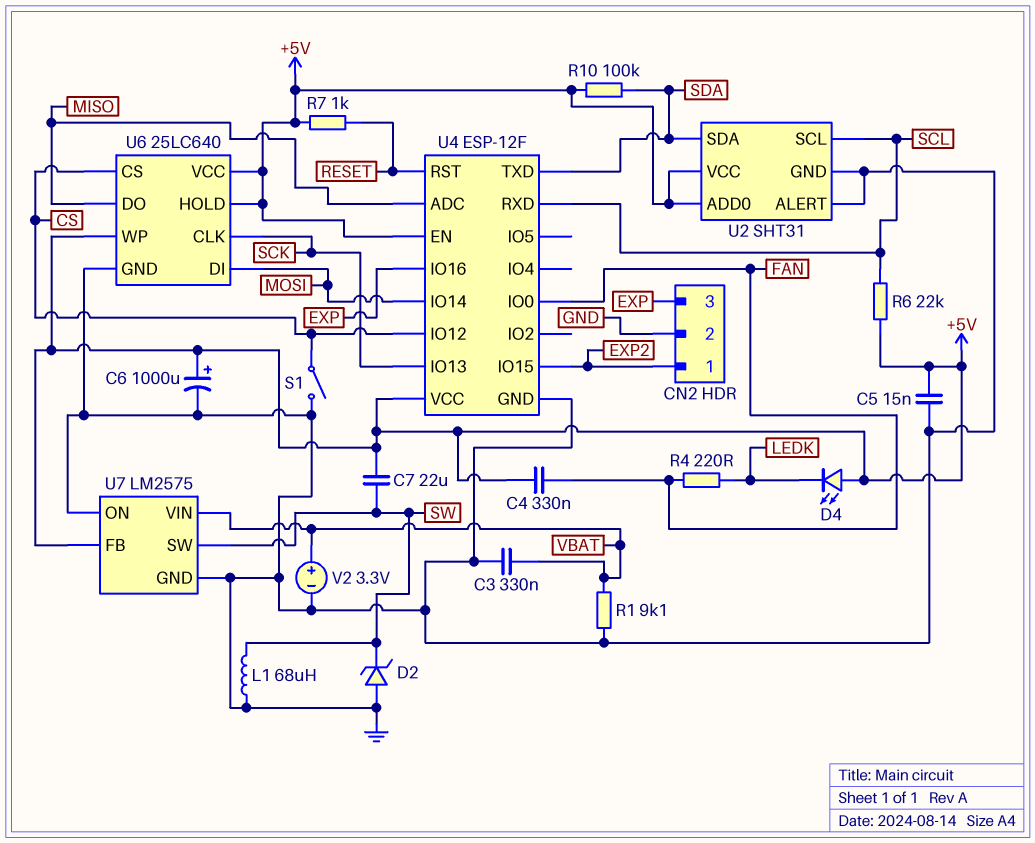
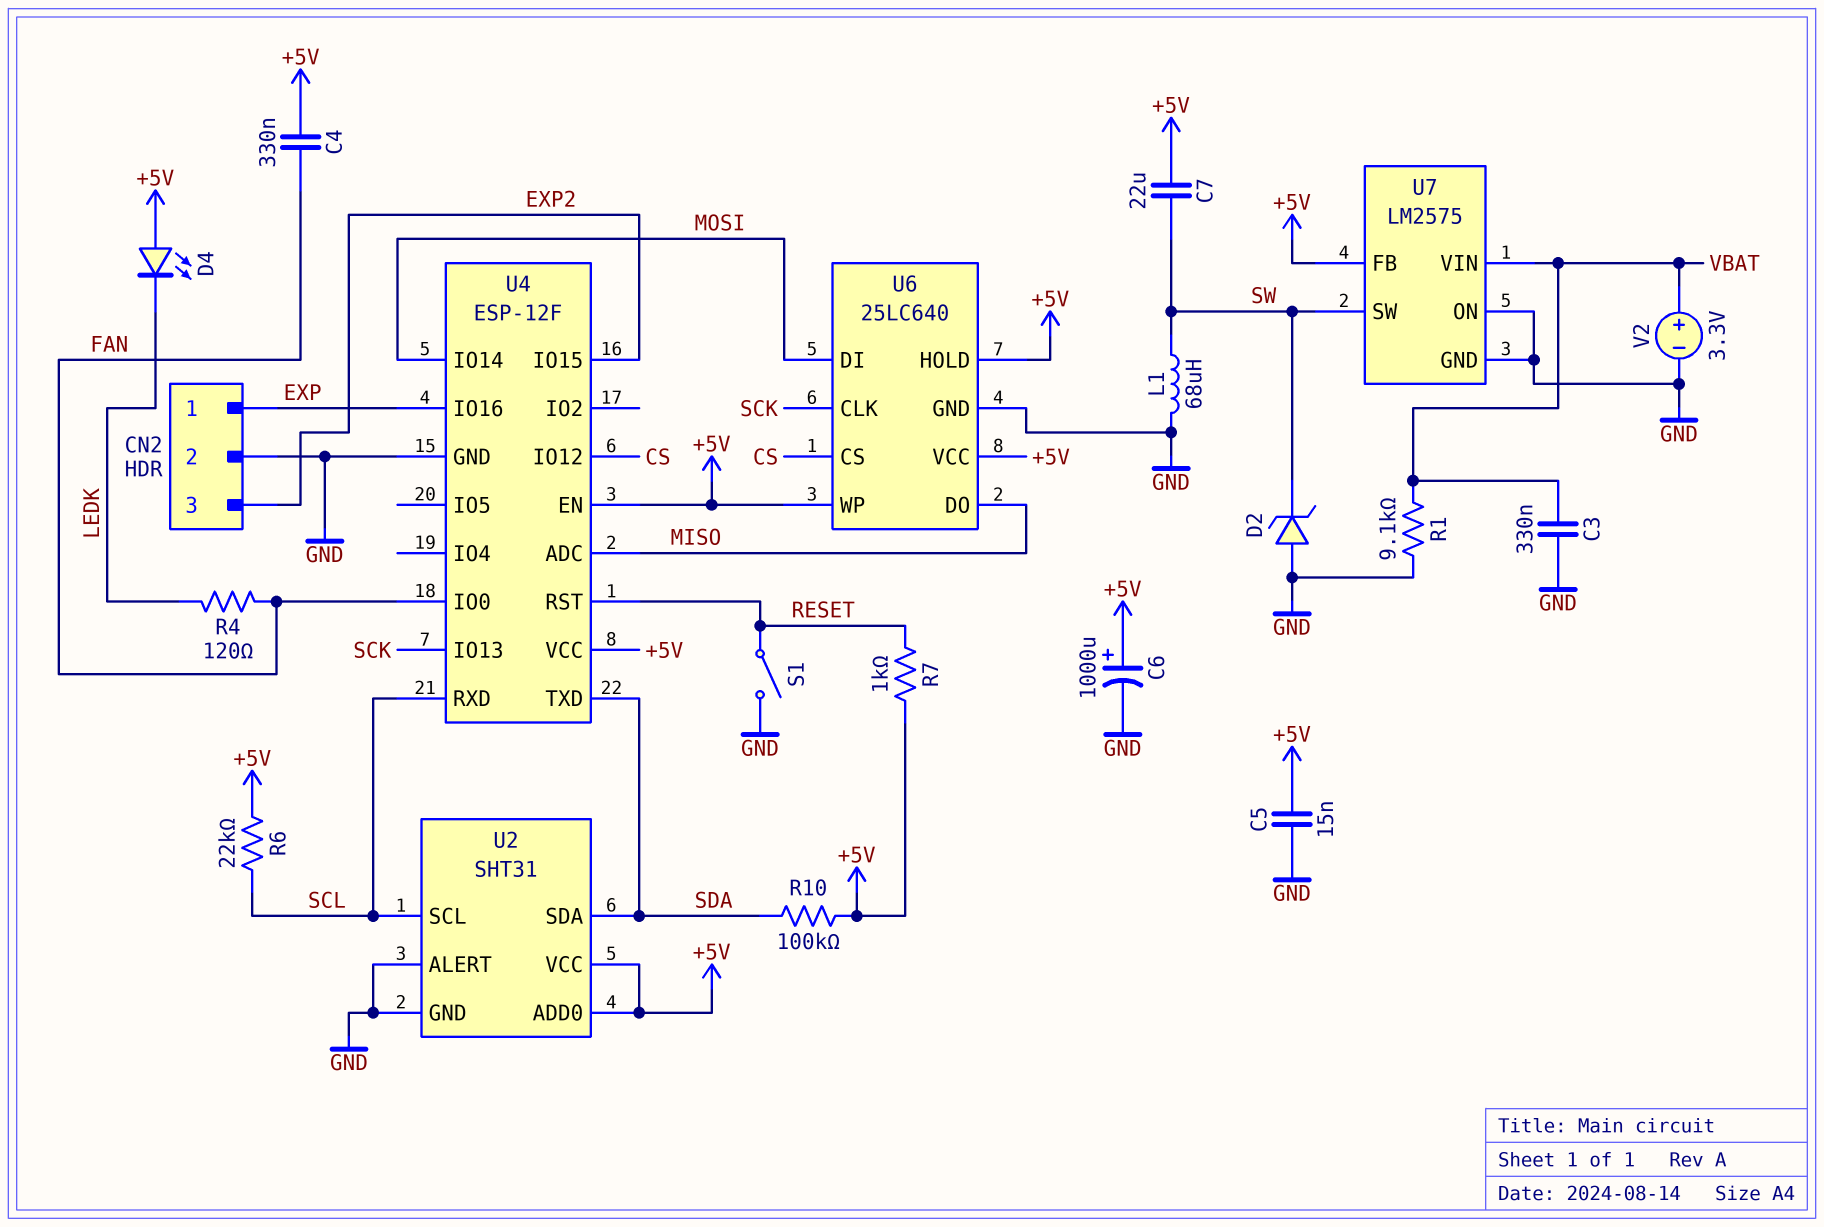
CN2 pin 1: EXP2 -> EXP
CN2 pin 3: EXP -> EXP2
R4: 220 (FAN, LEDK) -> 120 (FAN, LEDK)
S1: switch (CS, GND) -> switch (GND, RESET)

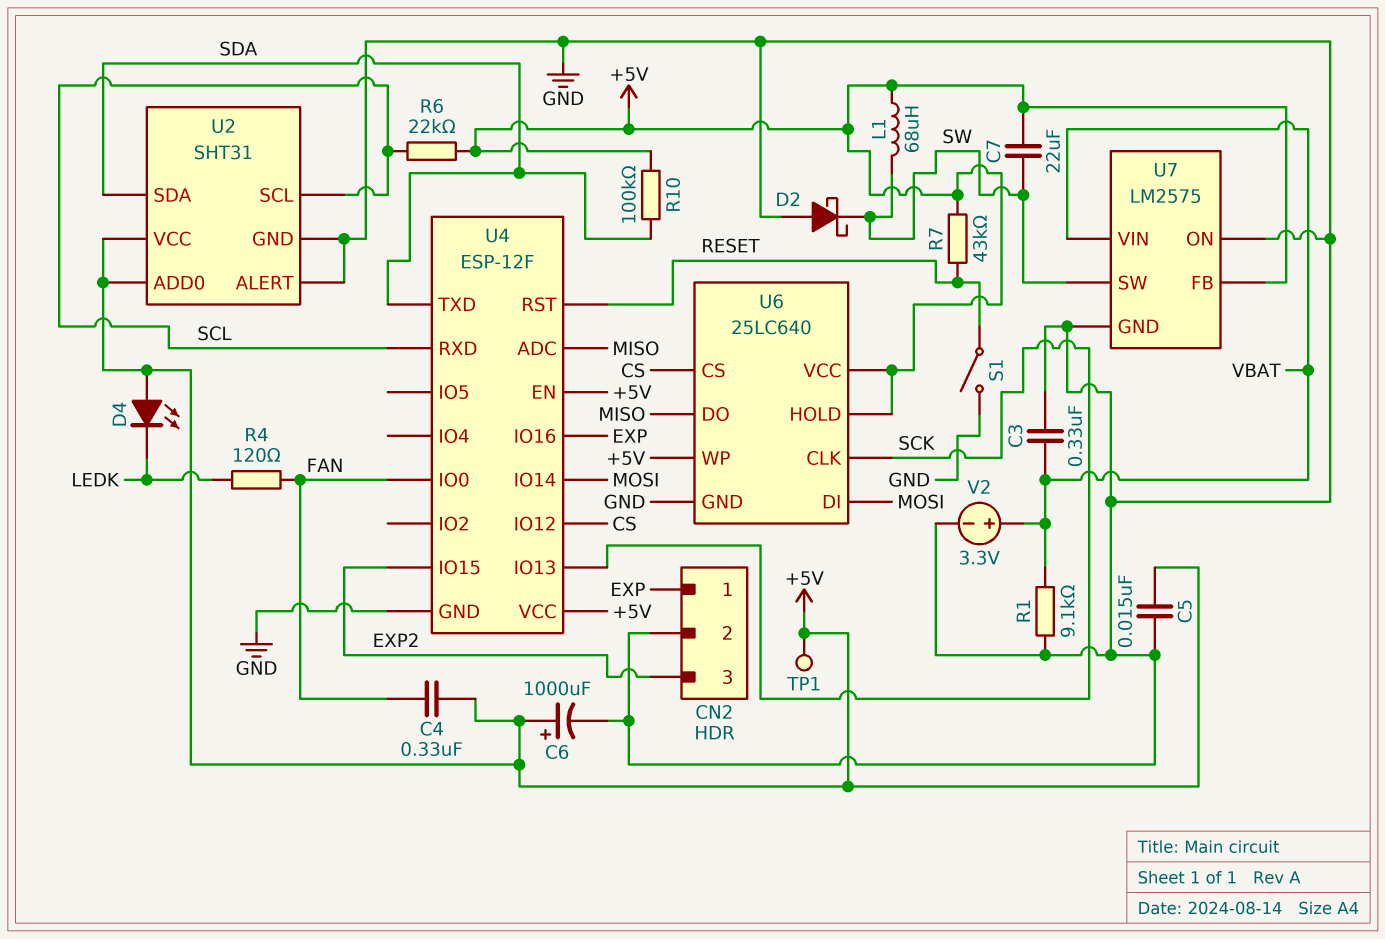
D2: zener (A GND, K SW) -> schottky (A GND, K SW)
L1: 68uH (GND, SW) -> 68uH (+5V, SW)
R7: 1k (+5V, RESET) -> 43k (+5V, RESET)
TP1: none -> test point (+5V)

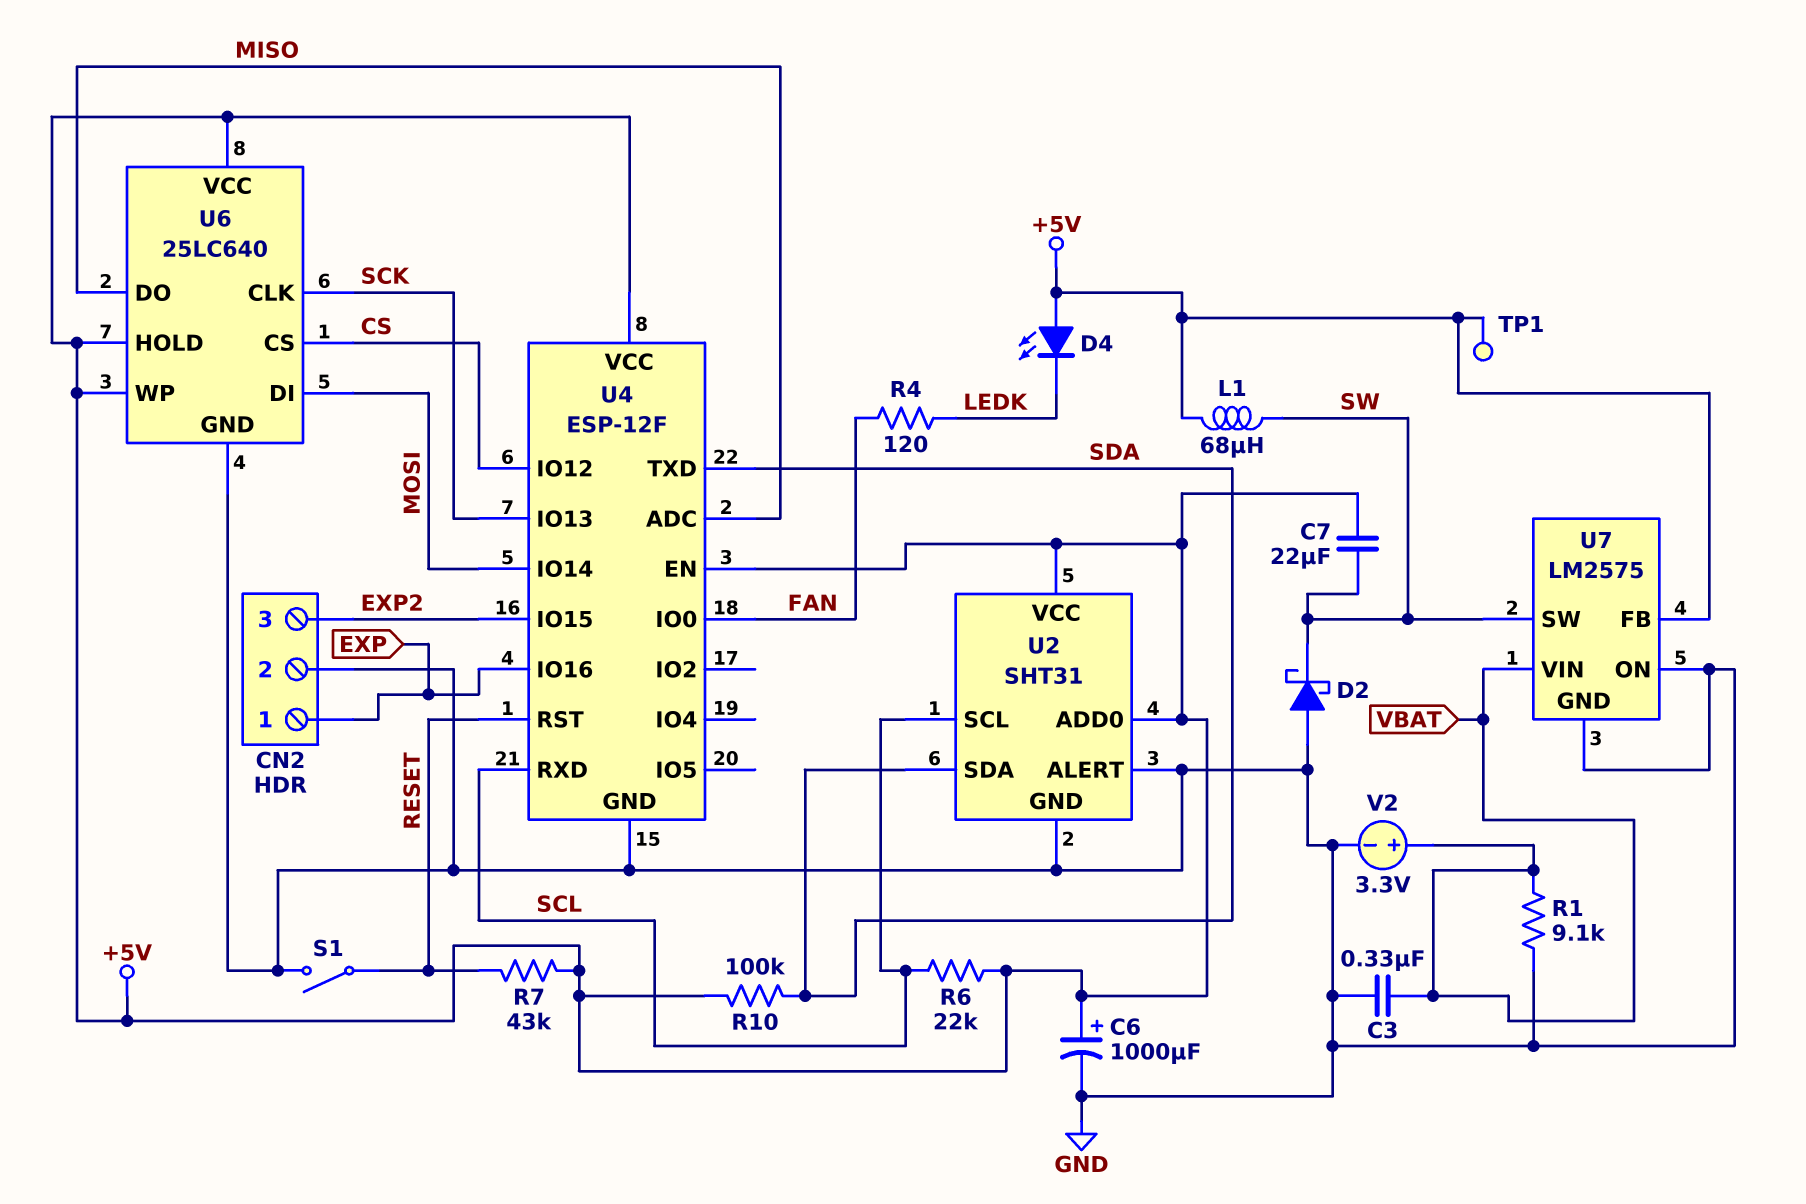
C4: 330nF (+5V, FAN) -> none
C5: 15nF (+5V, GND) -> none

